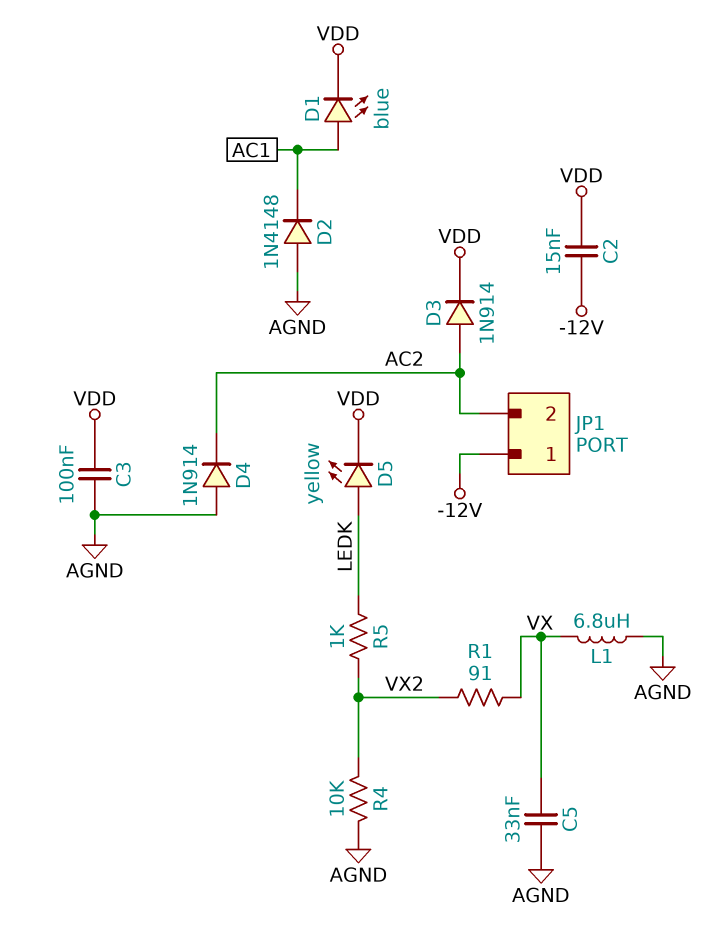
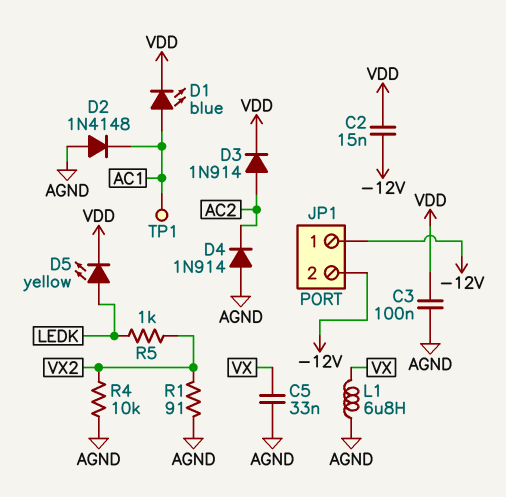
JP1 pin 2: AC2 -> -12V
R1: 91 (VX, VX2) -> 91 (AGND, VX2)
TP1: none -> test point (AC1)

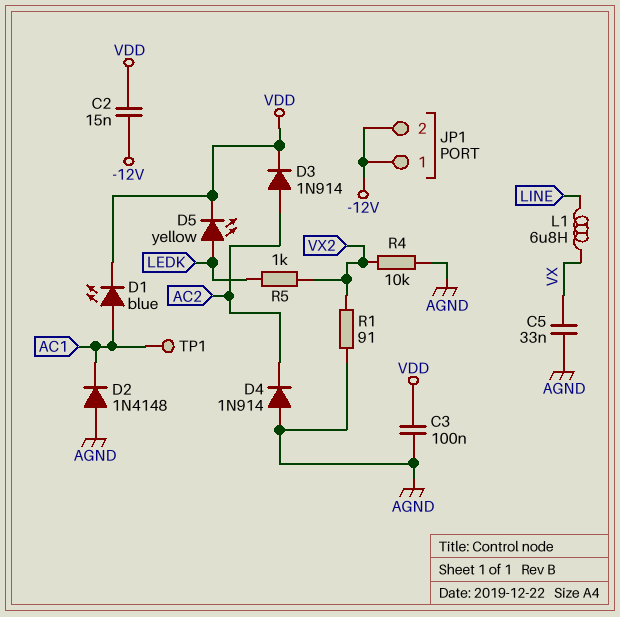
L1: 6.8uH (AGND, VX) -> 6.8uH (LINE, VX)

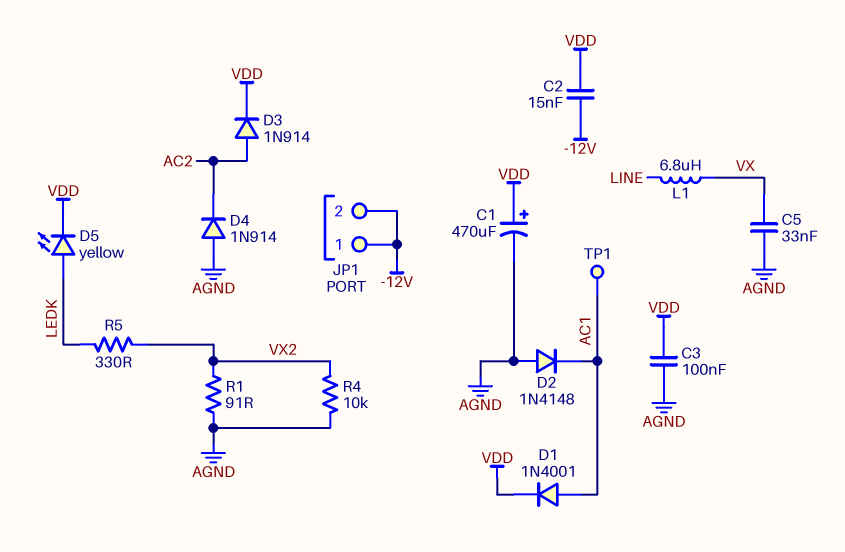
C1: none -> 470uF (plus VDD, minus AGND)
D1: LED blue (A AC1, K VDD) -> diode 1N4001 (A AC1, K VDD)
R5: 1k (LEDK, VX2) -> 330 (LEDK, VX2)

